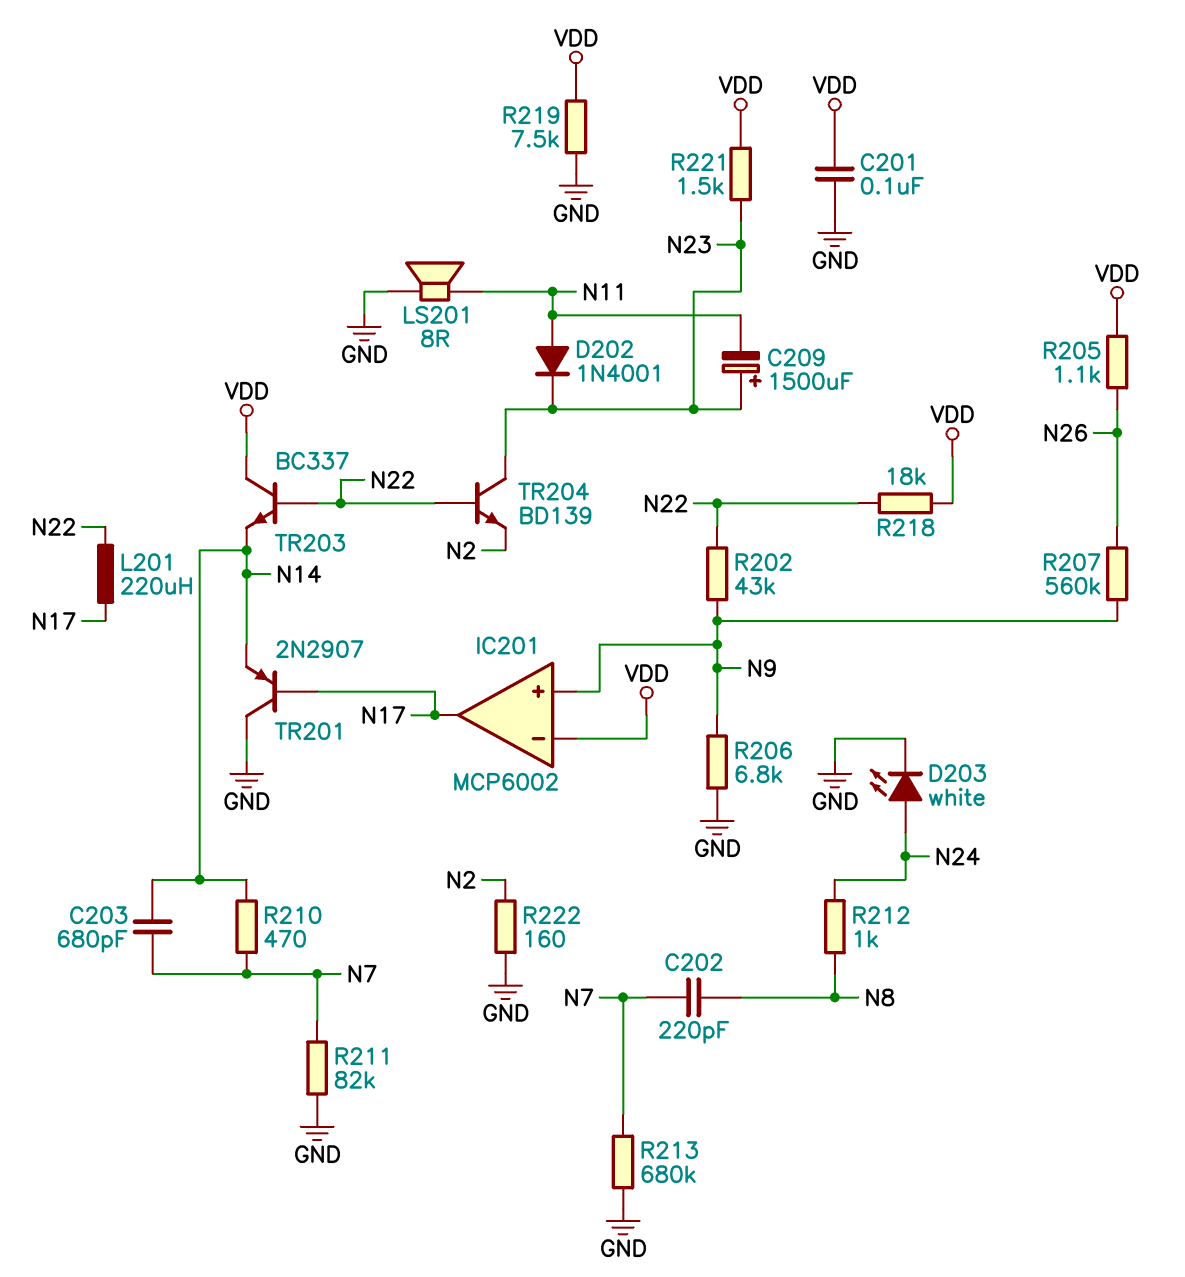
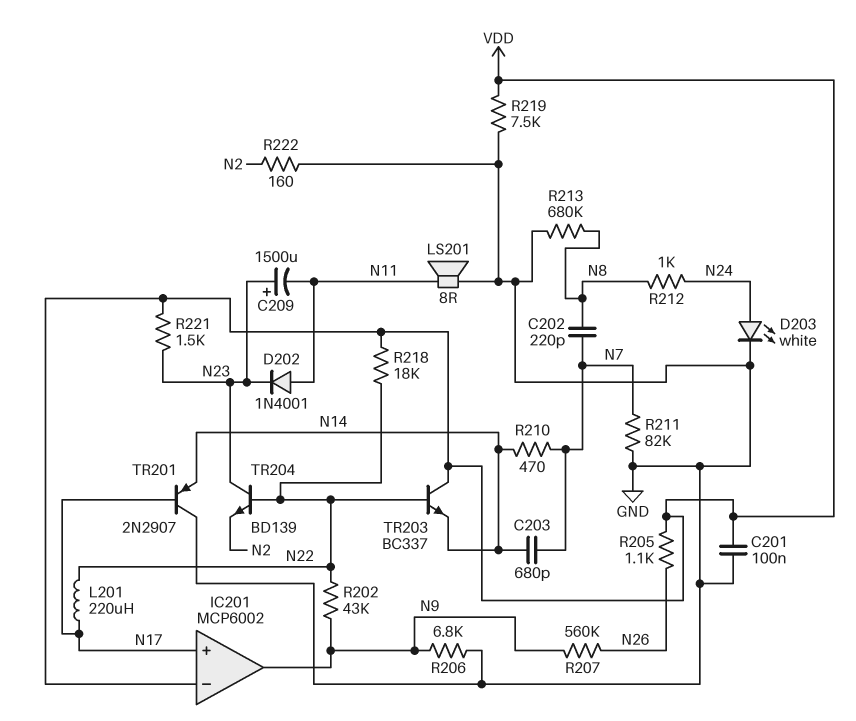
IC201 pin in+: N9 -> N17
IC201 pin out: N17 -> N9
R213: 680k (GND, N7) -> 680k (GND, N8)

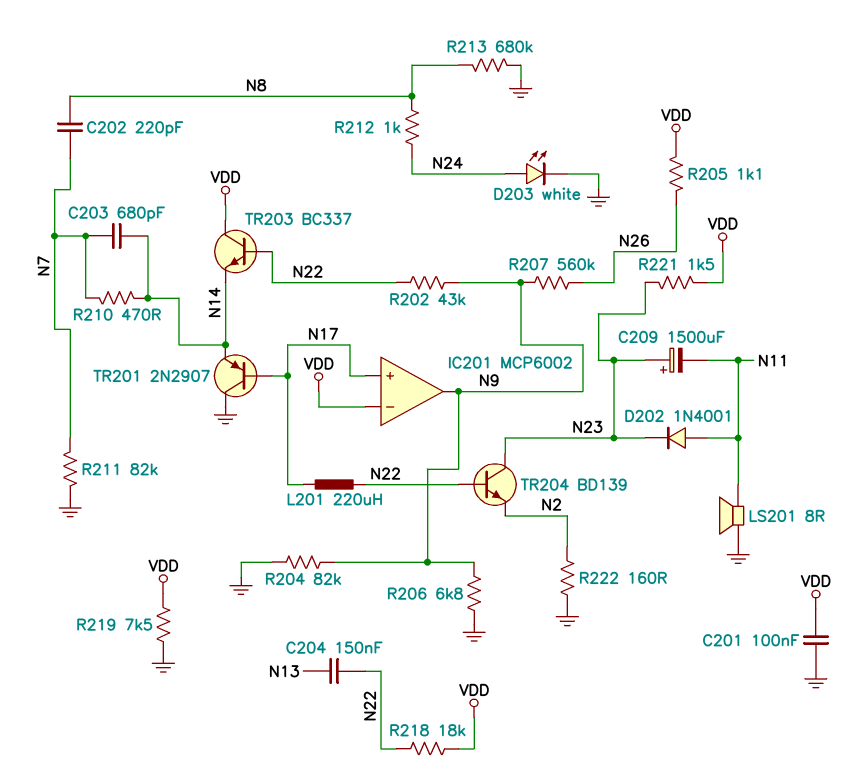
C204: none -> 150nF (N13, N22)
R204: none -> 82k (GND, N9)

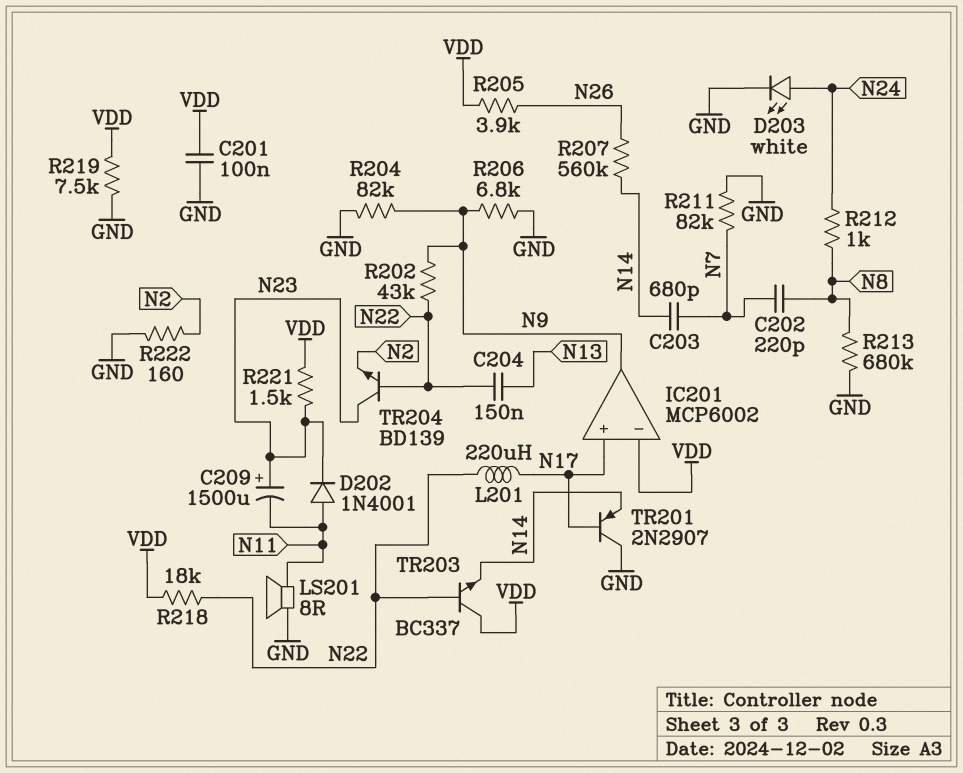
R205: 1.1k (N26, VDD) -> 3.9k (N26, VDD)
R207: 560k (N9, N26) -> 560k (N14, N26)
R210: 470 (N7, N14) -> none

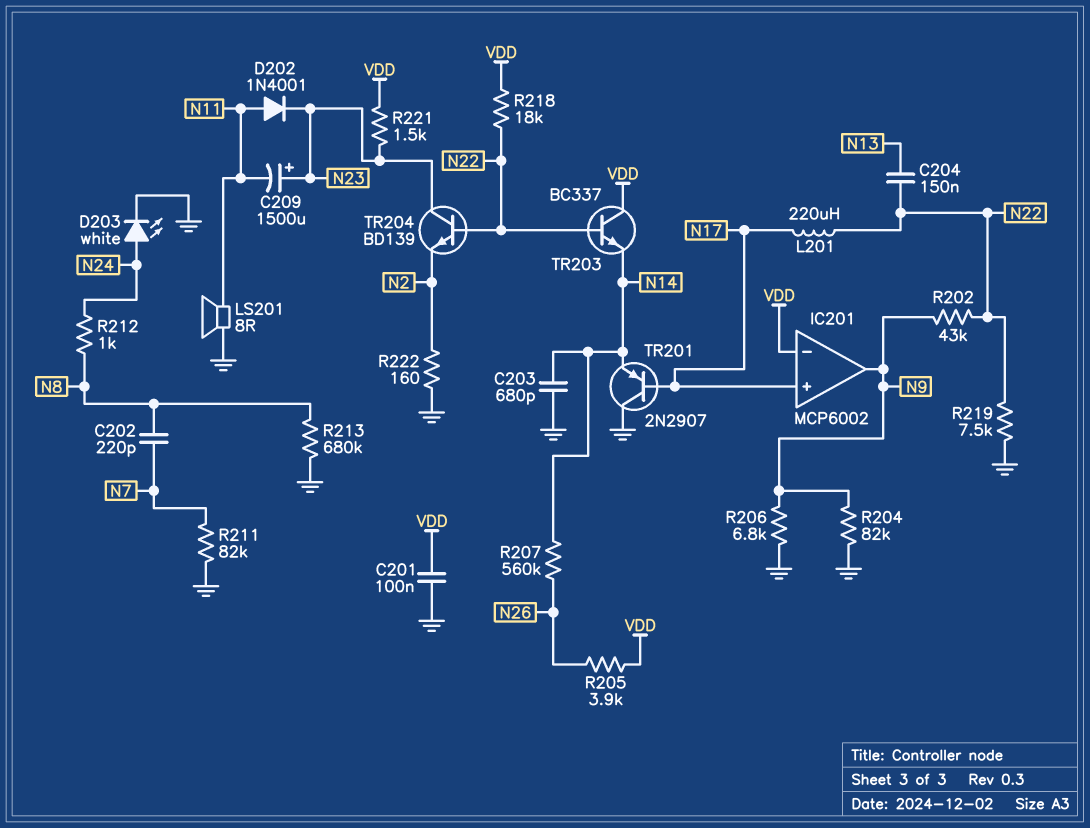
C203: 680pF (N7, N14) -> 680pF (GND, N14)
R219: 7.5k (GND, VDD) -> 7.5k (GND, N22)

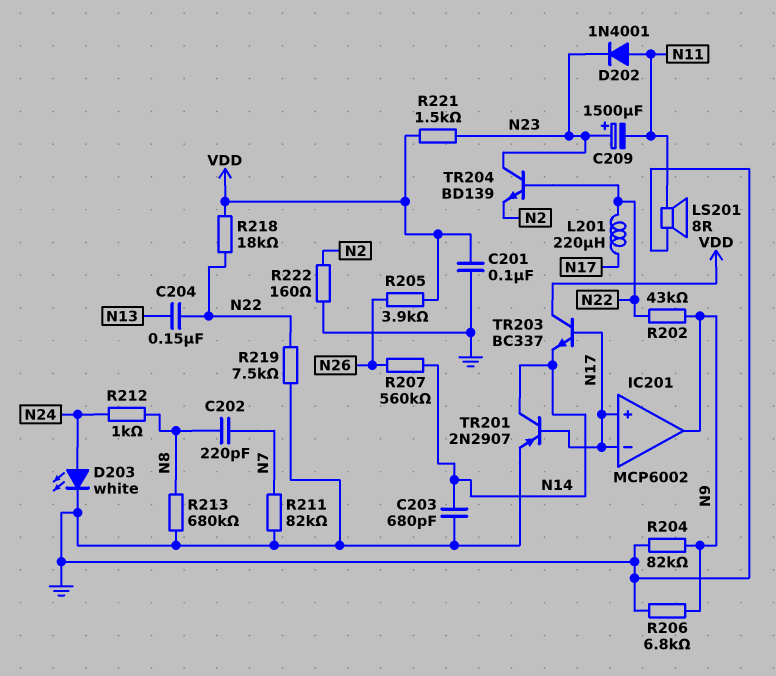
IC201 pin in-: VDD -> N17
TR201: PNP 2N2907 (B N17, C GND, E N14) -> PNP 2N2907 (B N17, C N14, E GND)
TR203: NPN BC337 (B N22, C VDD, E N14) -> NPN BC337 (B N17, C VDD, E N14)

